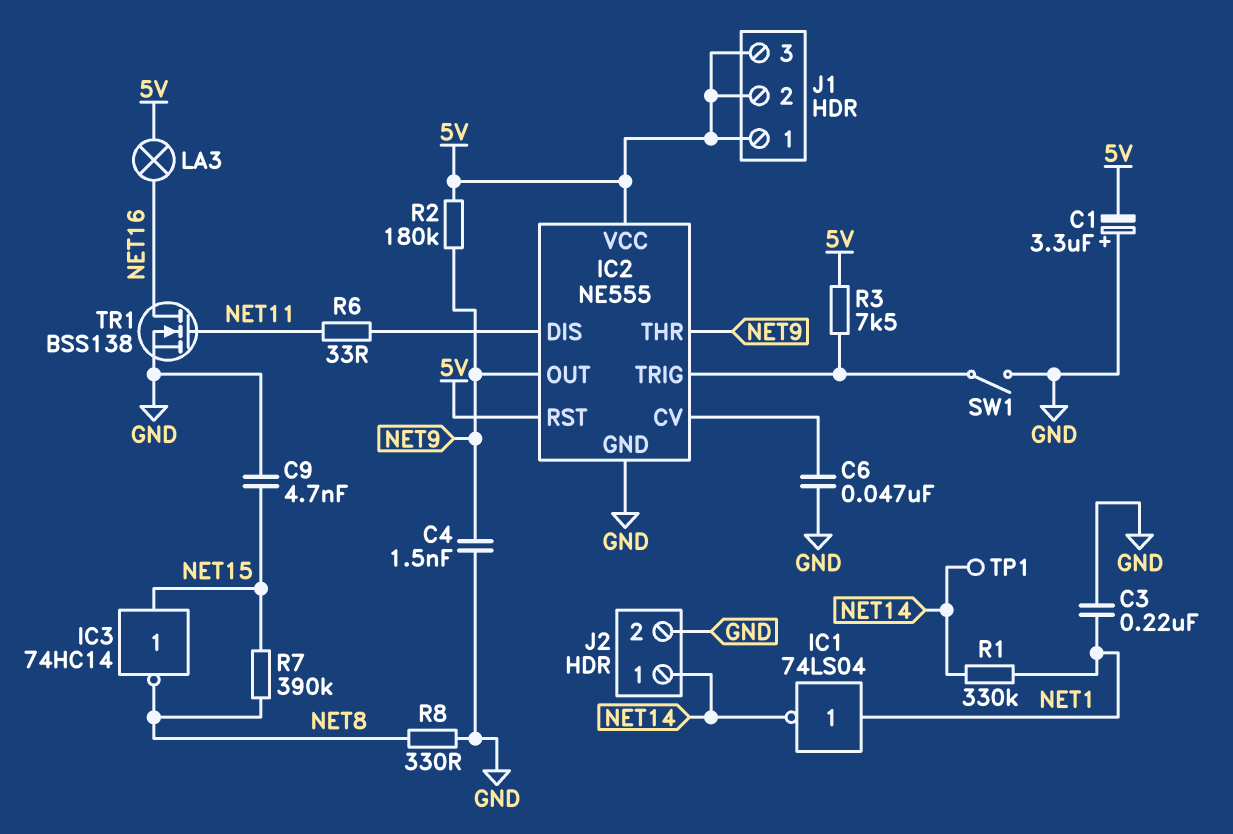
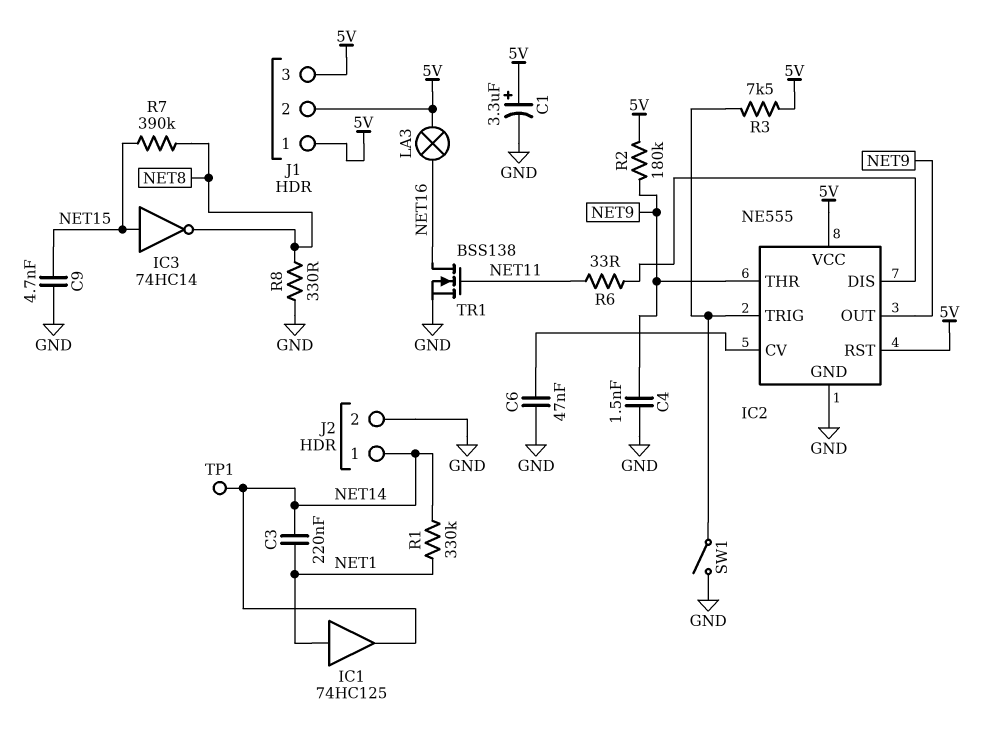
C1: 3.3uF (plus GND, minus 5V) -> 3.3uF (plus 5V, minus GND)
C3: 220nF (GND, NET1) -> 220nF (NET1, NET14)
IC1: NOT 74LS04 (in NET1, out NET14) -> buffer 74HC125 (in NET1, out NET14)

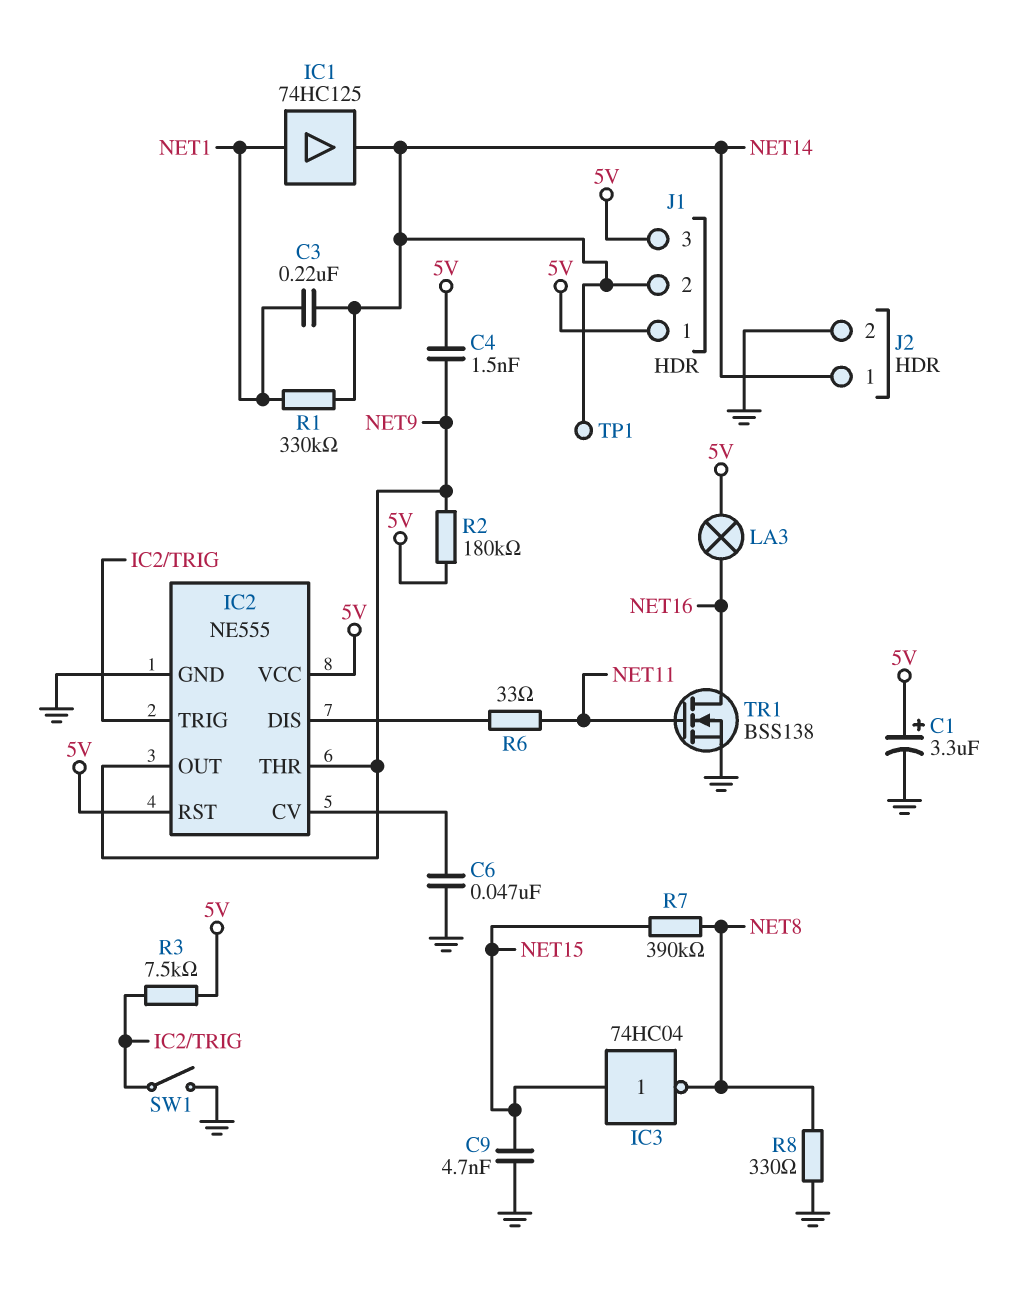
C4: 1.5nF (GND, NET9) -> 1.5nF (5V, NET9)
IC3: NOT 74HC14 (in NET15, out NET8) -> NOT 74HC04 (in NET15, out NET8)
J1 pin 2: 5V -> NET14

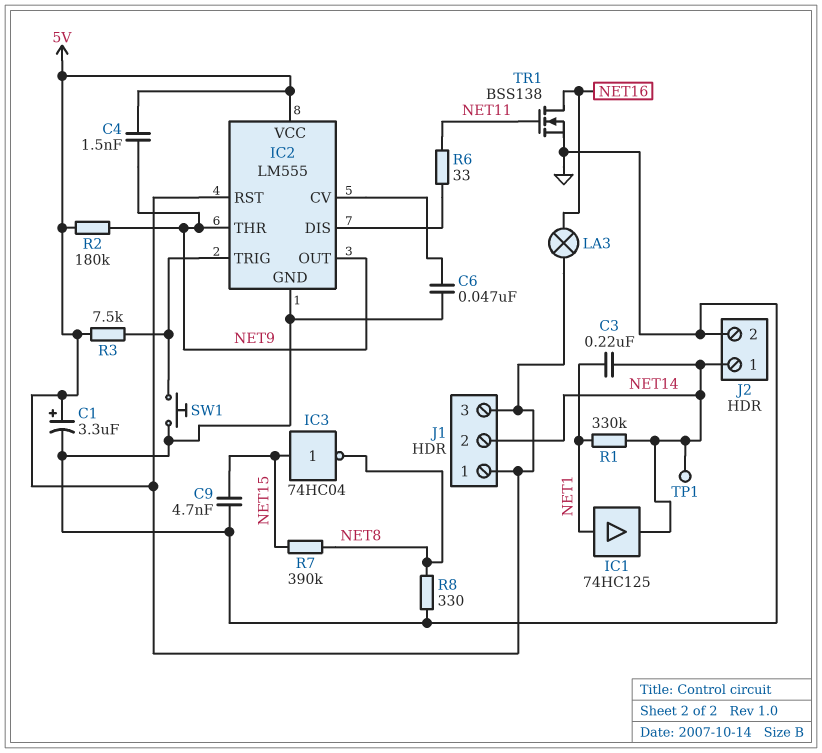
IC2: NE555 -> LM555
SW1: switch (GND, IC2/TRIG) -> button (GND, IC2/TRIG)

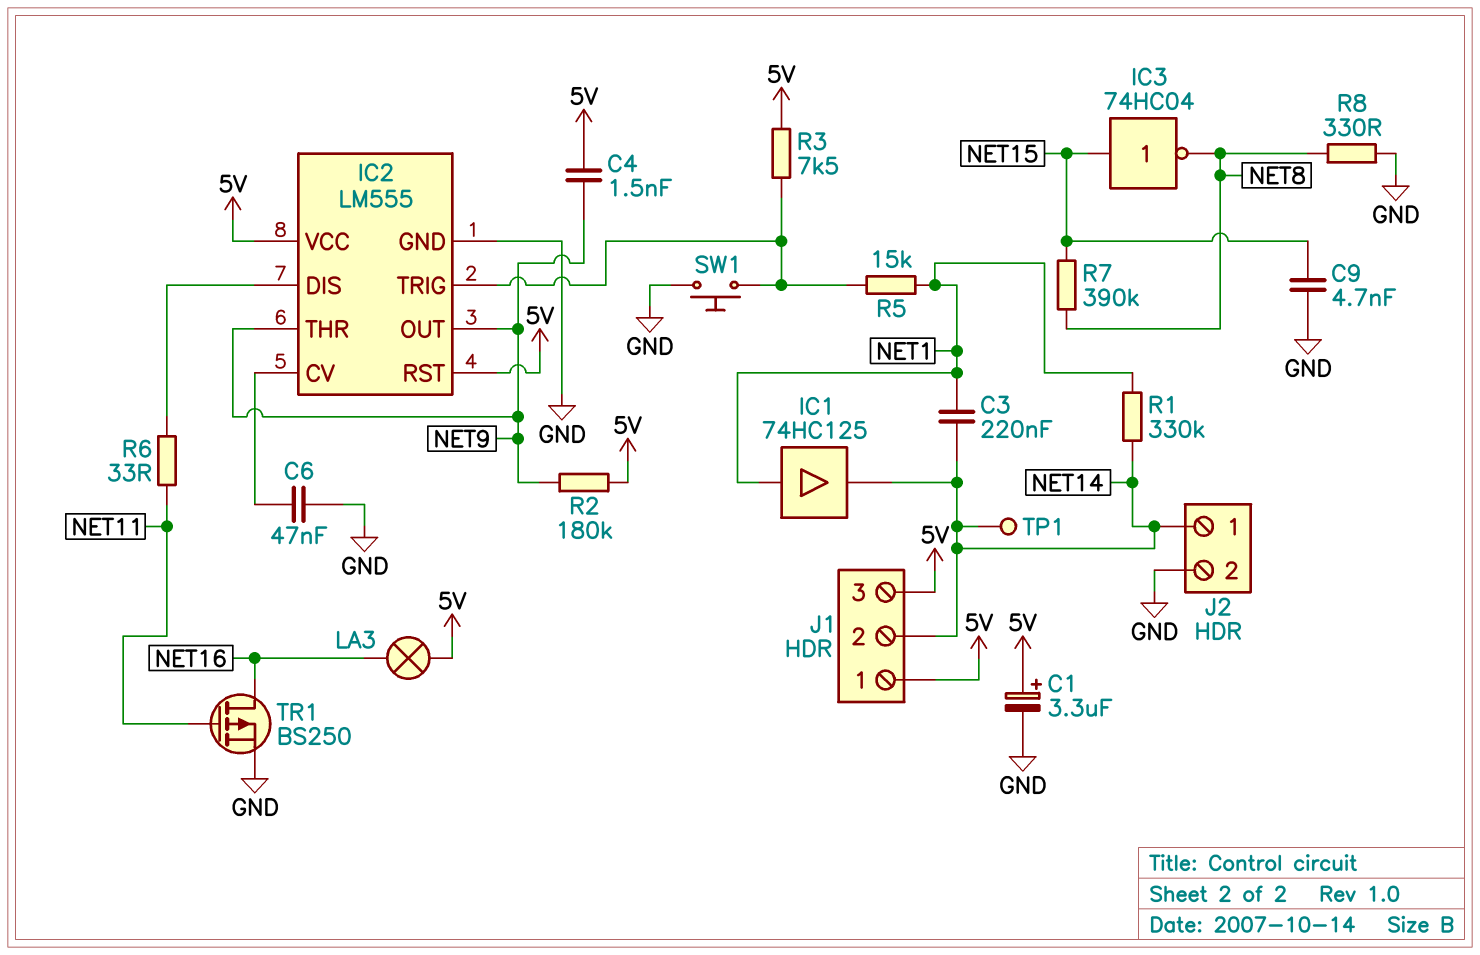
R5: none -> 15k (IC2/TRIG, NET1)
TR1: NMOS BSS138 (G NET11, D NET16, S GND) -> PMOS BS250 (G NET11, D NET16, S GND)

